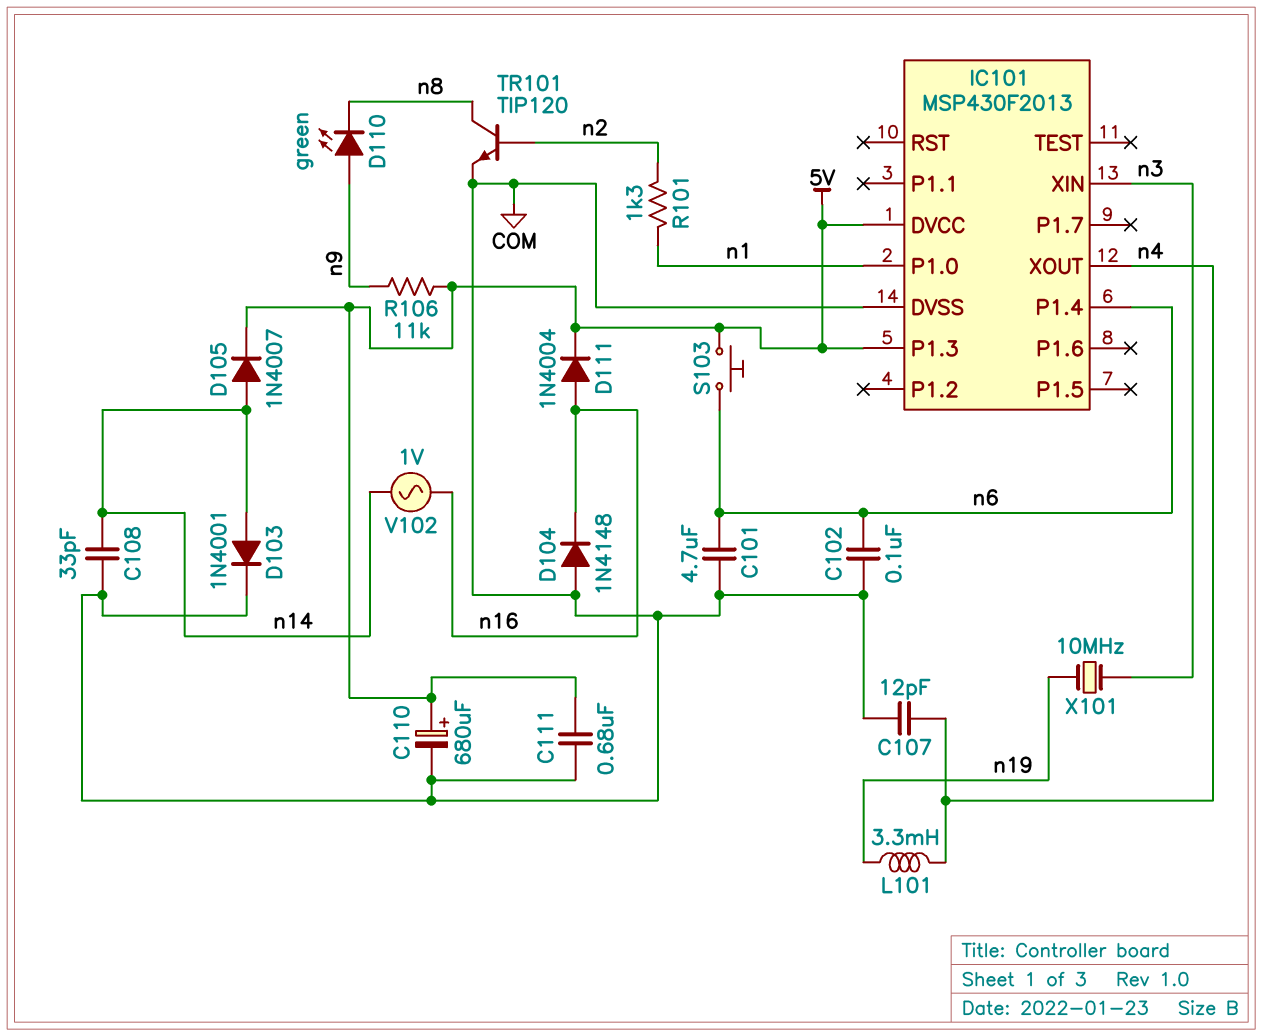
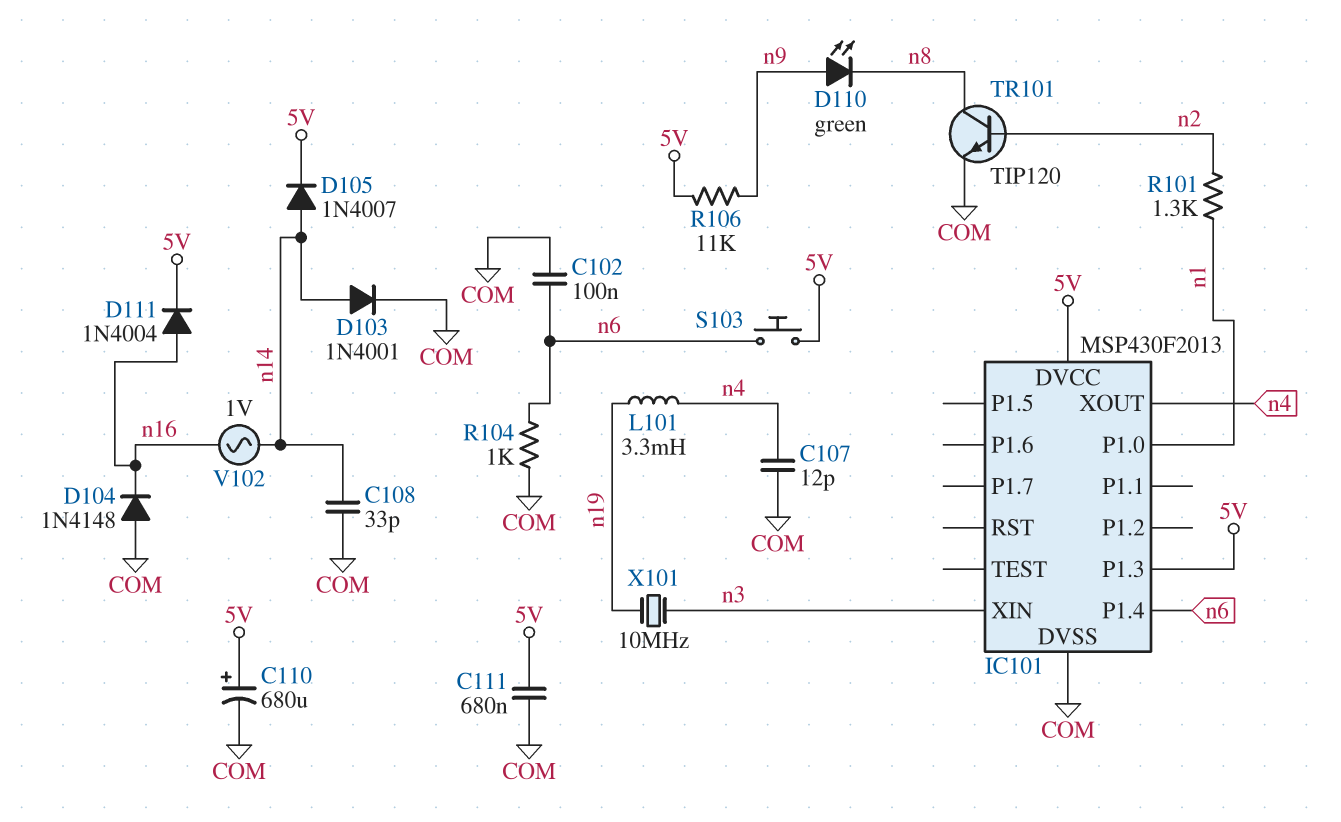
C101: 4.7uF (COM, n6) -> none
R104: none -> 1k (COM, n6)

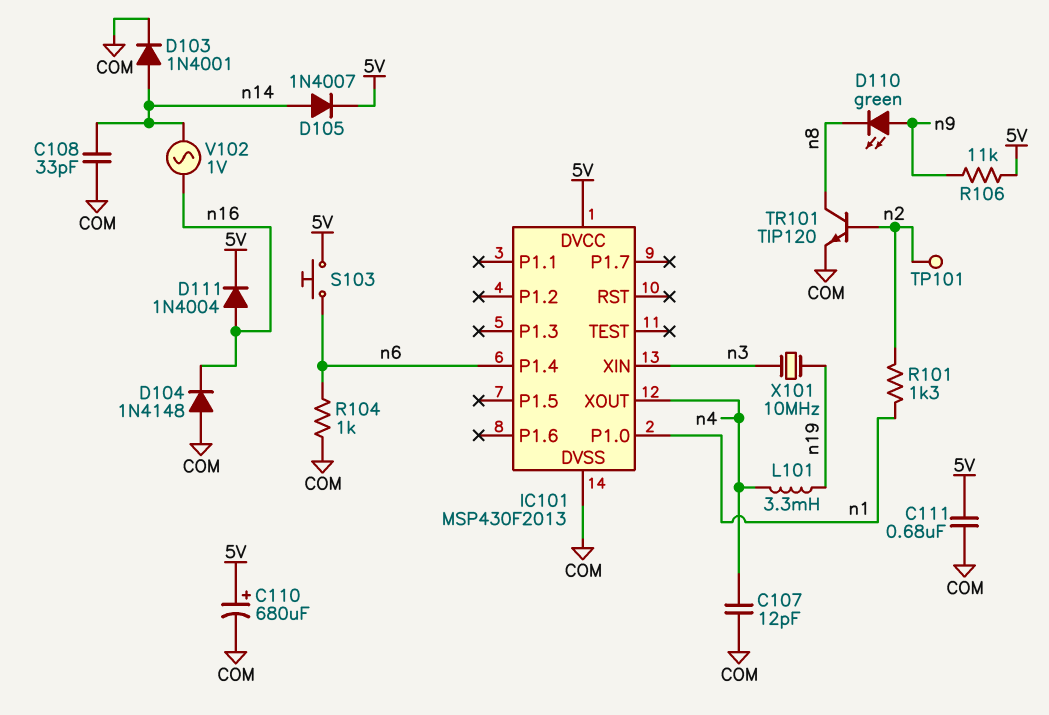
C102: 100nF (COM, n6) -> none
IC101 pin P1.3: 5V -> none
TP101: none -> test point (n2)

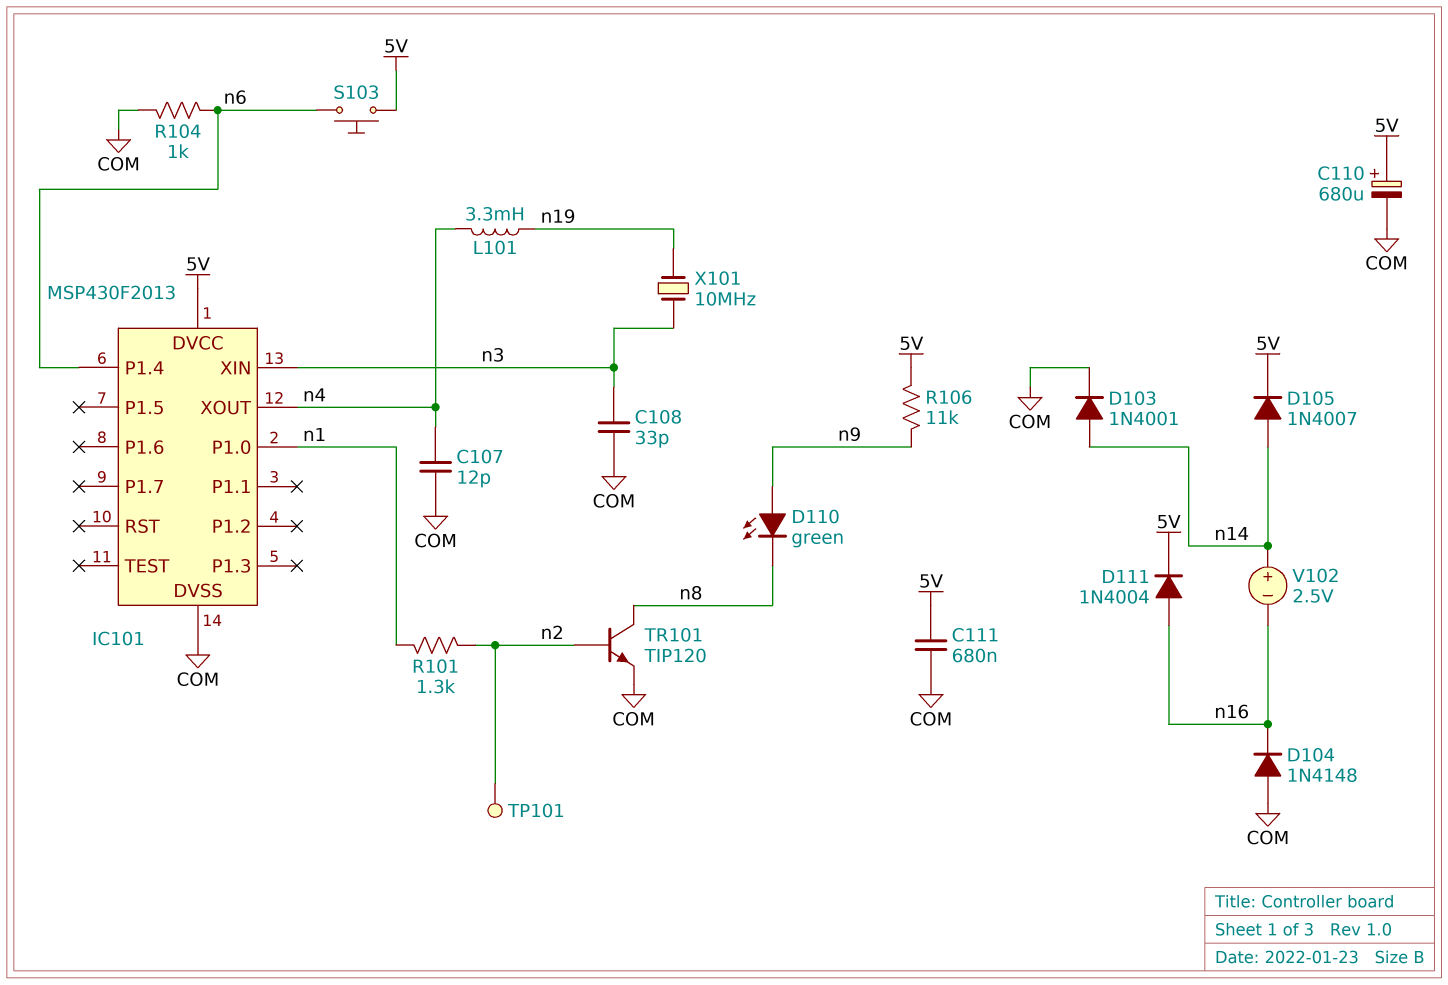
C108: 33pF (COM, n14) -> 33pF (COM, n3)
V102: AC 1V (n14, n16) -> 2.5V (plus n14, minus n16)

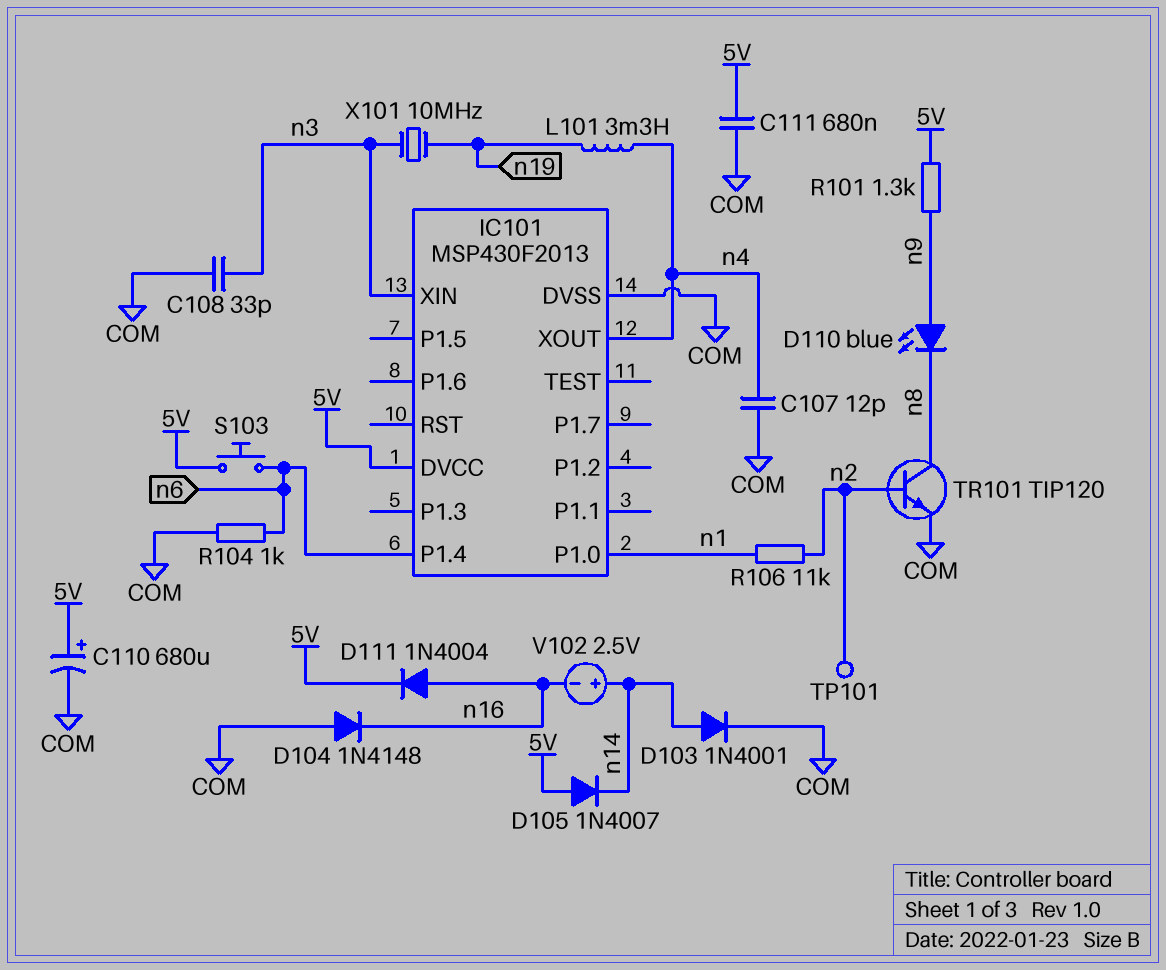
D105: diode 1N4007 (A n14, K 5V) -> diode 1N4007 (A 5V, K n14)
D110: LED green (A n9, K n8) -> LED blue (A n9, K n8)
R101: 1.3k (n1, n2) -> 1.3k (5V, n9)
R106: 11k (5V, n9) -> 11k (n1, n2)

